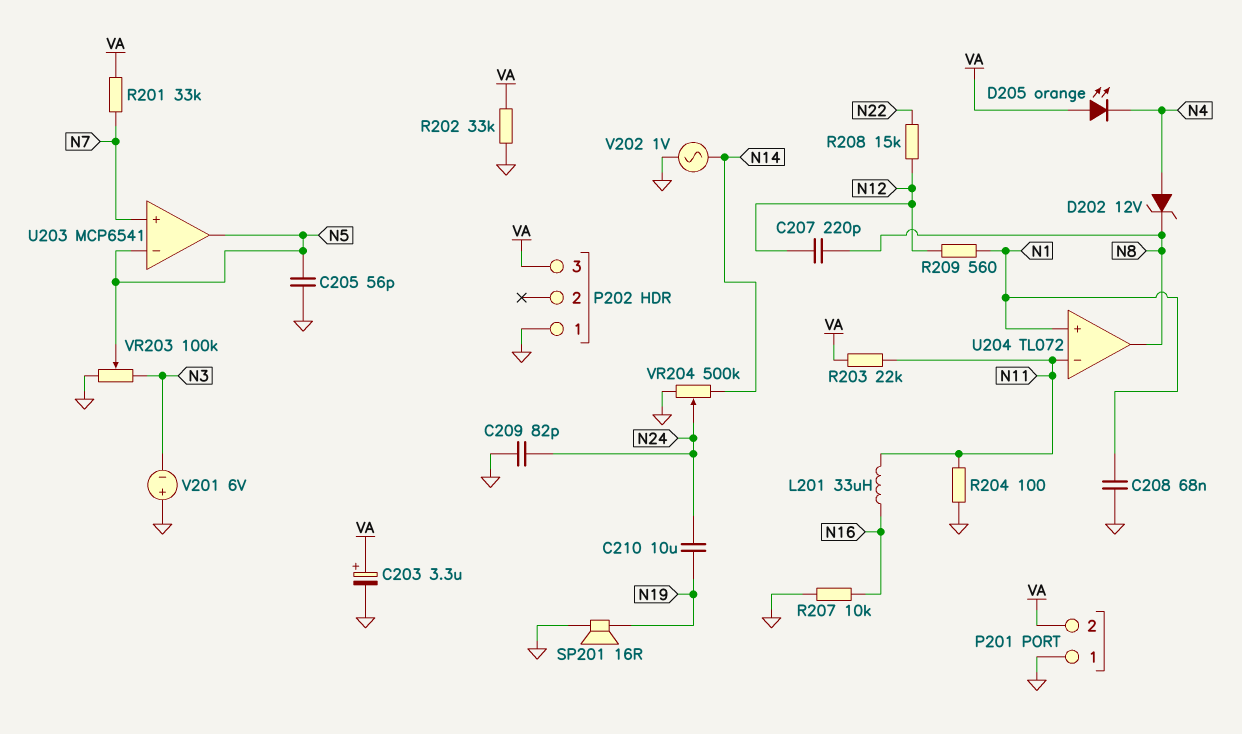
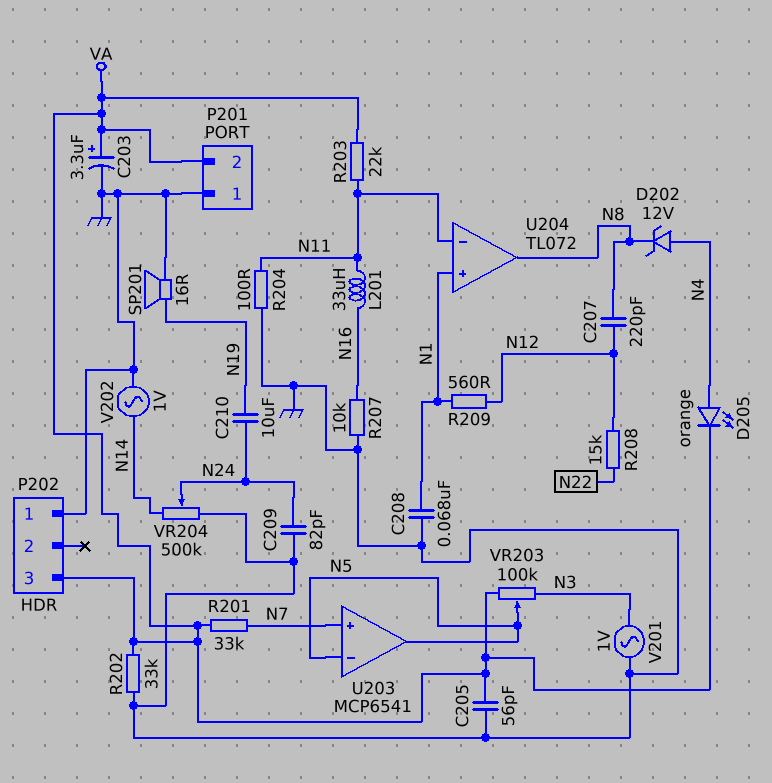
C205: 56pF (GND, N5) -> 56pF (GND, VA)
D205: LED orange (A VA, K N4) -> LED orange (A N4, K VA)
V201: 6V (plus GND, minus N3) -> AC 1V (GND, N3)
VR203: 100k (GND, N3, wiper N5) -> 100k (N3, VA, wiper N5)

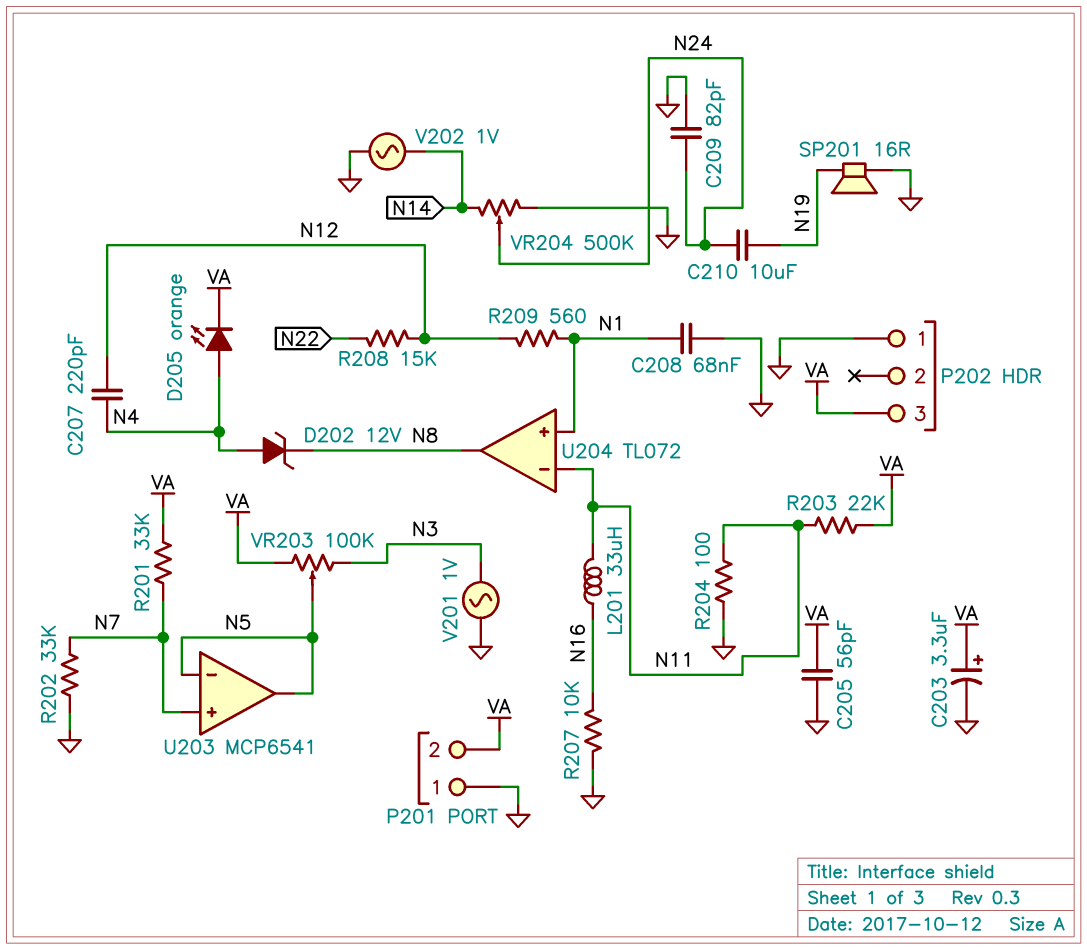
C207: 220pF (N8, N12) -> 220pF (N4, N12)
R202: 33k (GND, VA) -> 33k (GND, N7)

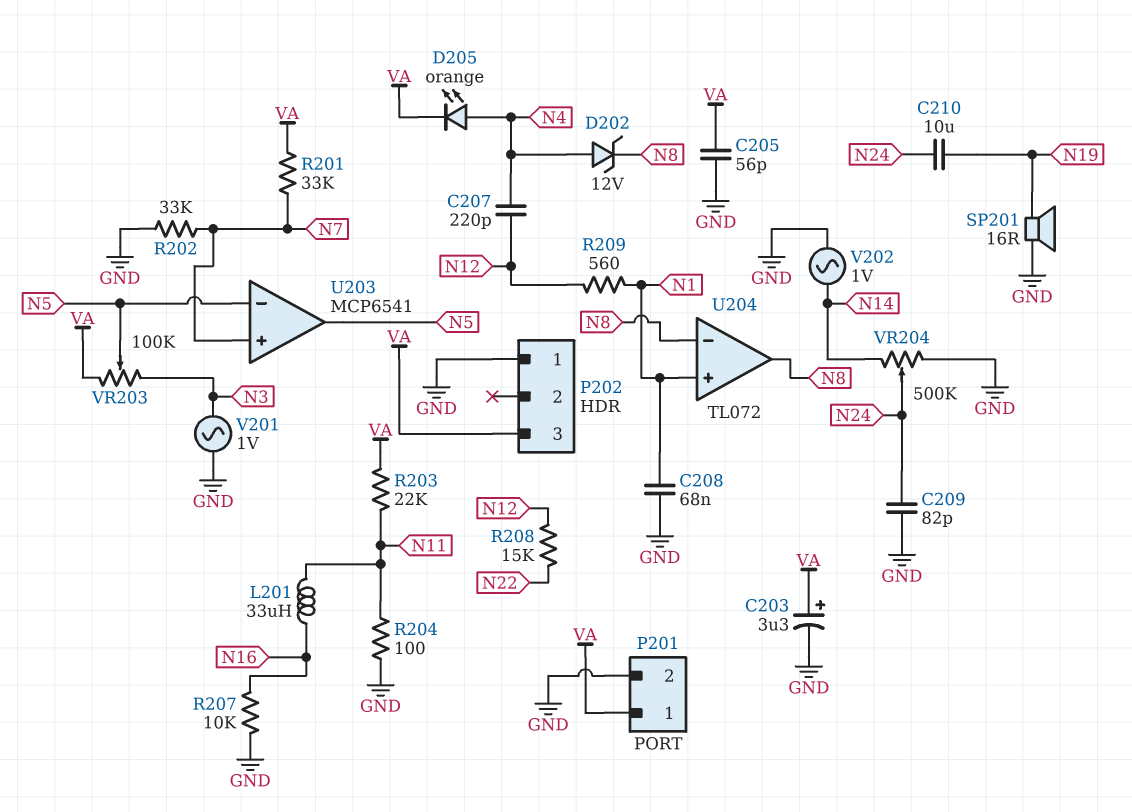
P201 pin 1: GND -> VA
P201 pin 2: VA -> GND
U204 pin in-: N11 -> N8

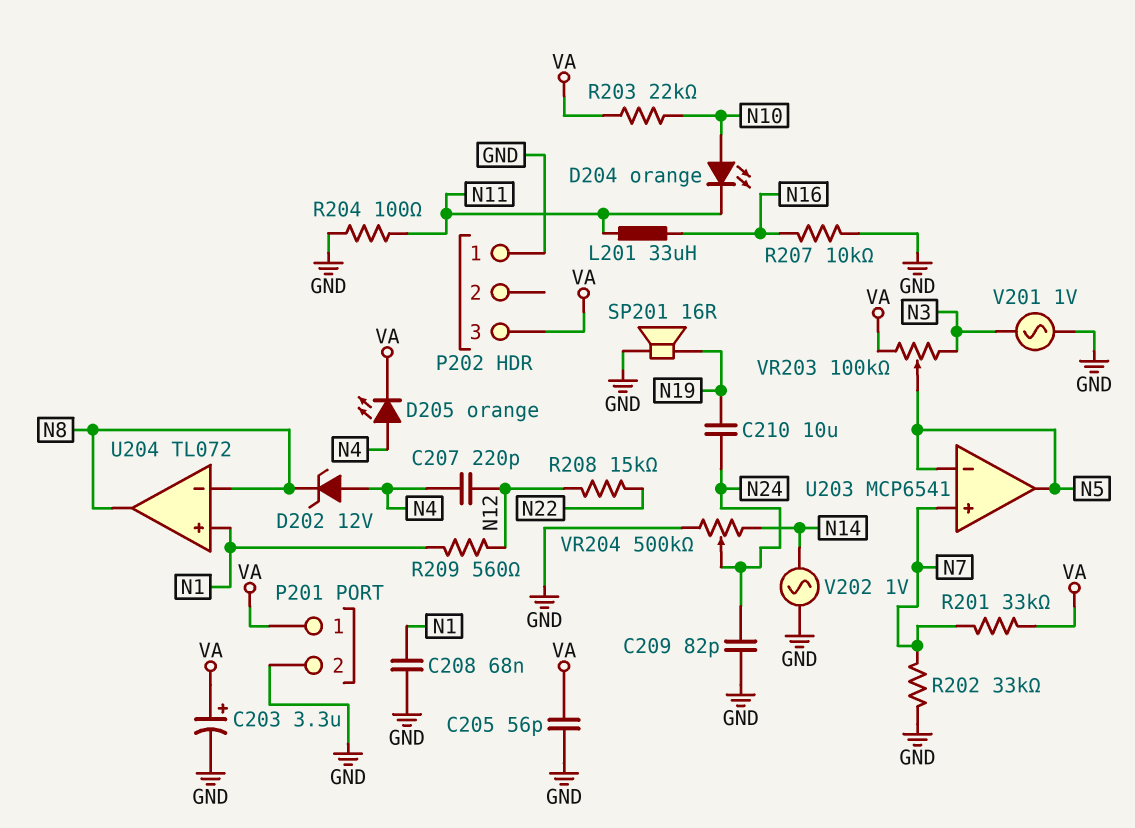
D204: none -> LED orange (A N10, K N11)
R203: 22k (N11, VA) -> 22k (N10, VA)

